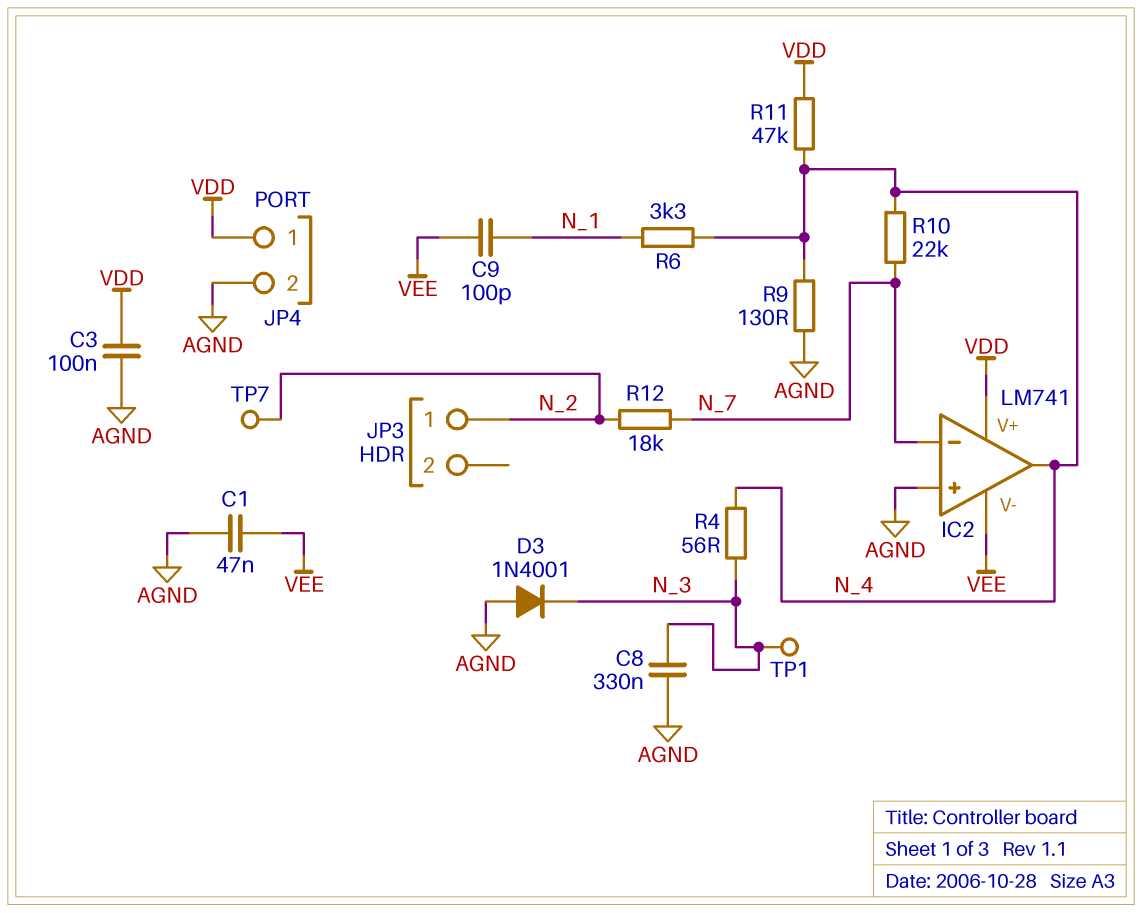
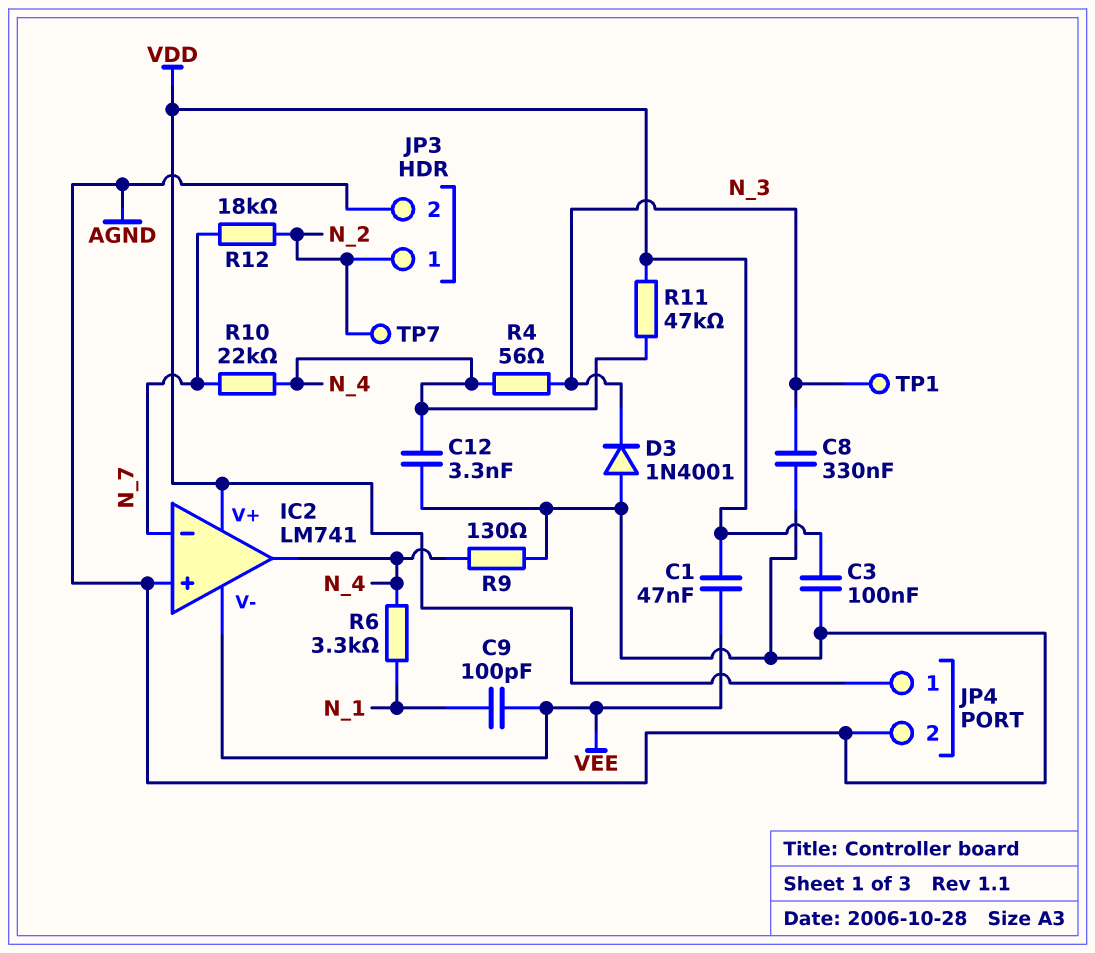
C1: 47nF (AGND, VEE) -> 47nF (VDD, VEE)
C12: none -> 3.3nF (AGND, N_4)
JP3 pin 2: none -> AGND

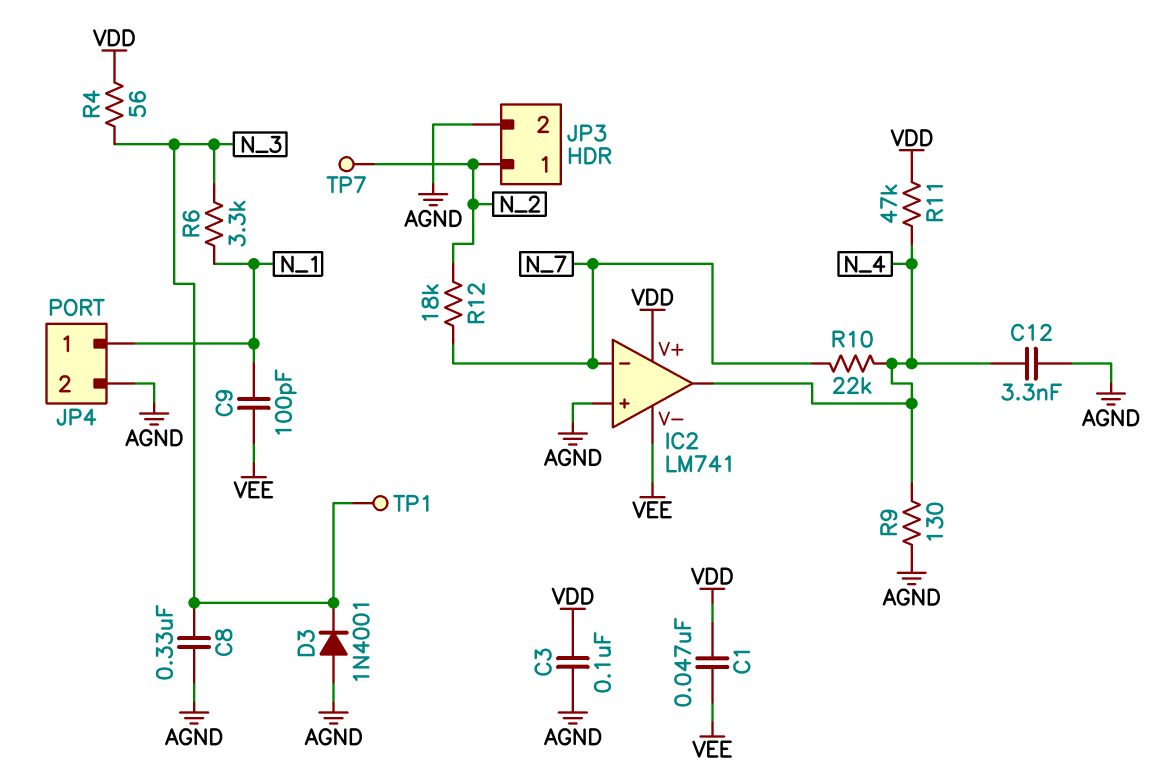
JP4 pin 1: VDD -> N_1
R4: 56 (N_3, N_4) -> 56 (N_3, VDD)
R6: 3.3k (N_1, N_4) -> 3.3k (N_1, N_3)

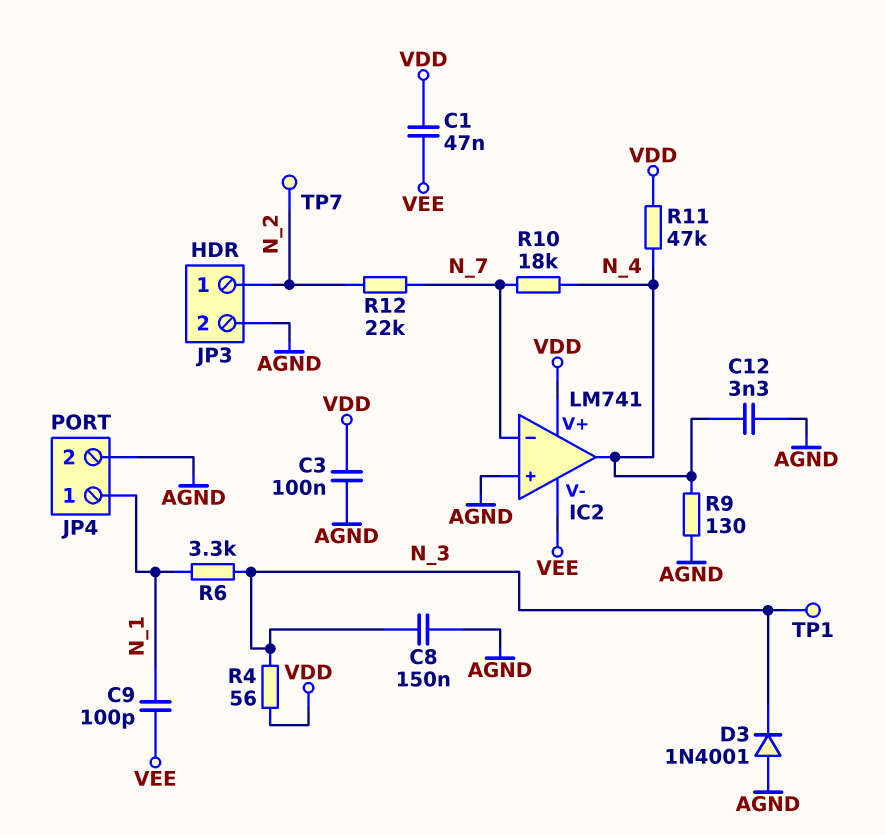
C8: 330nF (AGND, N_3) -> 150nF (AGND, N_3)
R10: 22k (N_4, N_7) -> 18k (N_4, N_7)
R12: 18k (N_2, N_7) -> 22k (N_2, N_7)

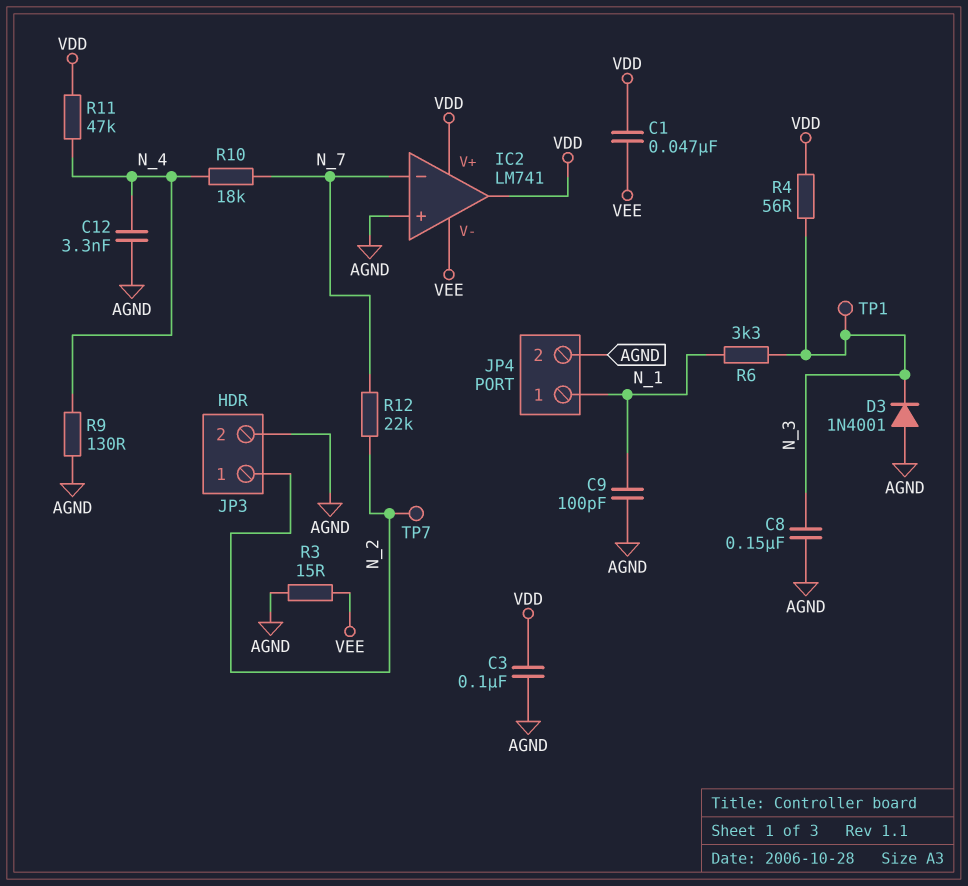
C9: 100pF (N_1, VEE) -> 100pF (AGND, N_1)
IC2 pin out: N_4 -> VDD
R3: none -> 15 (AGND, VEE)

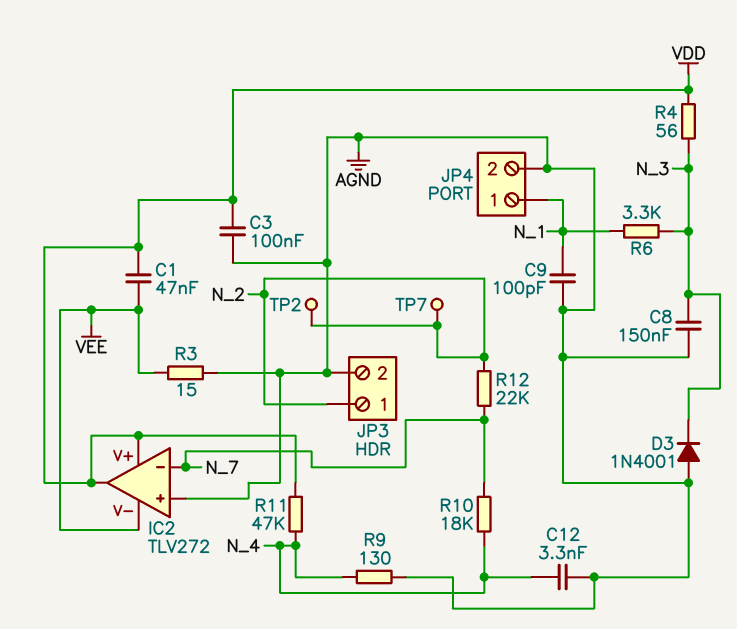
IC2: LM741 -> TLV272
TP1: test point (N_3) -> none
TP2: none -> test point (N_2)

